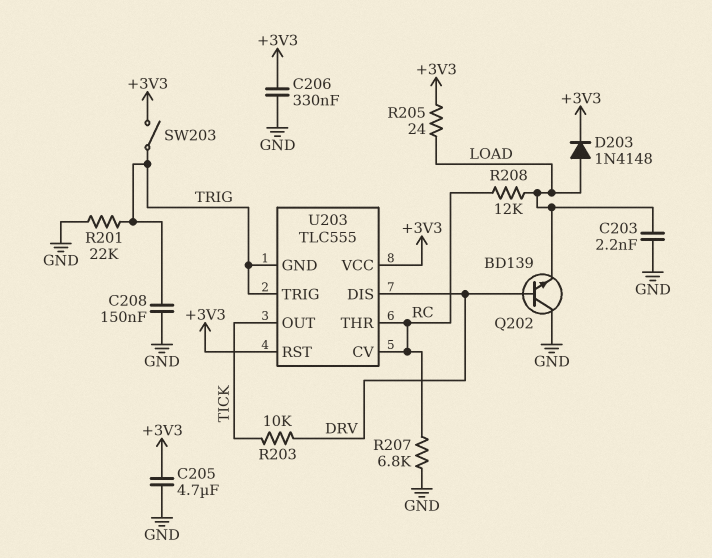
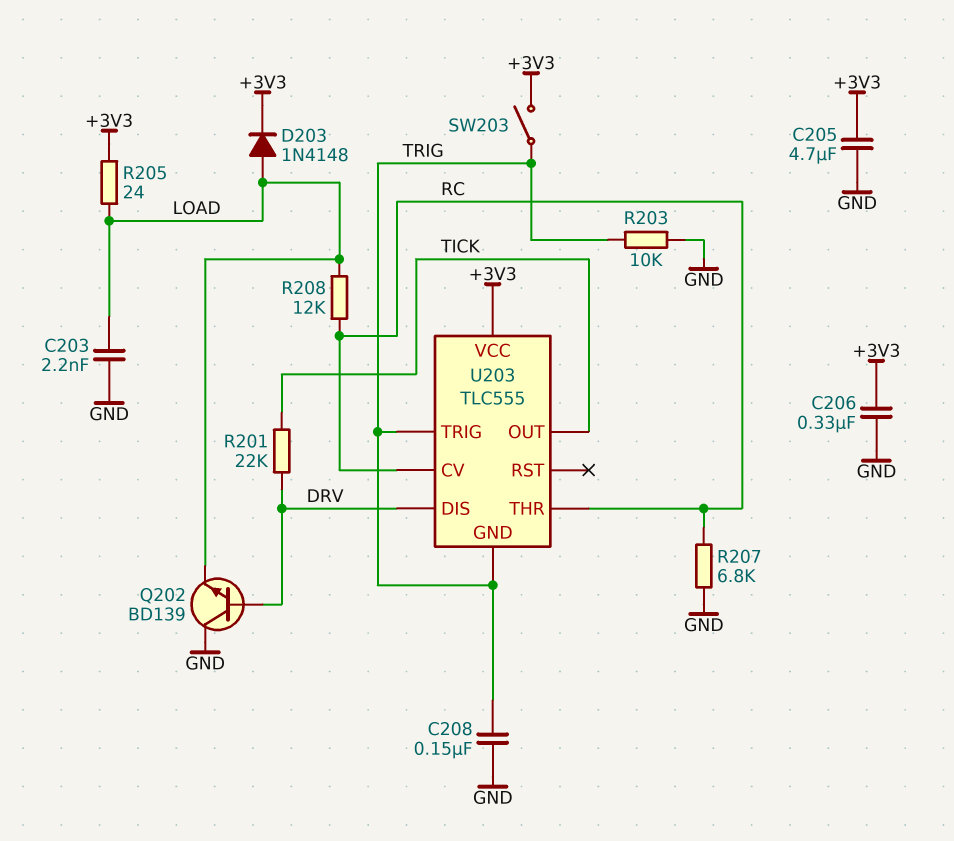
R201: 22k (GND, TRIG) -> 22k (DRV, TICK)
R203: 10k (DRV, TICK) -> 10k (GND, TRIG)
U203 pin RST: +3V3 -> none

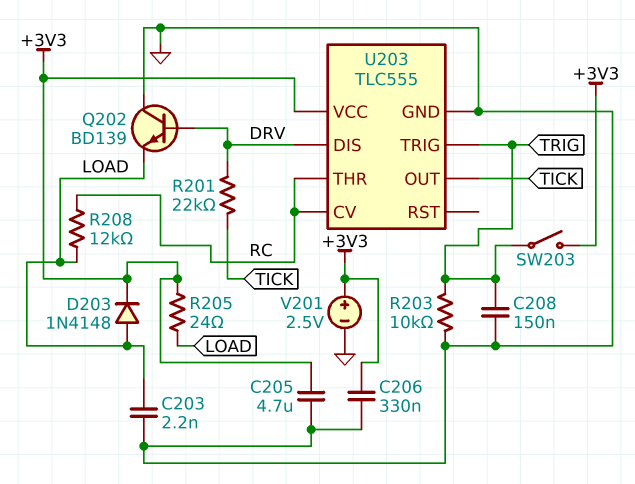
R207: 6.8k (GND, RC) -> none
U203 pin GND: TRIG -> GND
V201: none -> 2.5V (plus +3V3, minus GND)

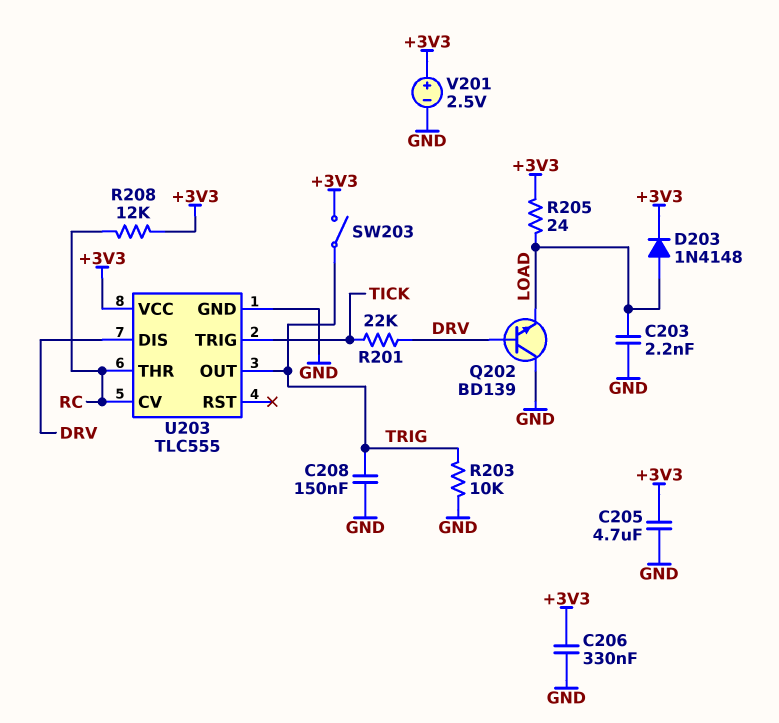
R208: 12k (LOAD, RC) -> 12k (+3V3, RC)
U203 pin OUT: TICK -> TRIG
U203 pin TRIG: TRIG -> TICK

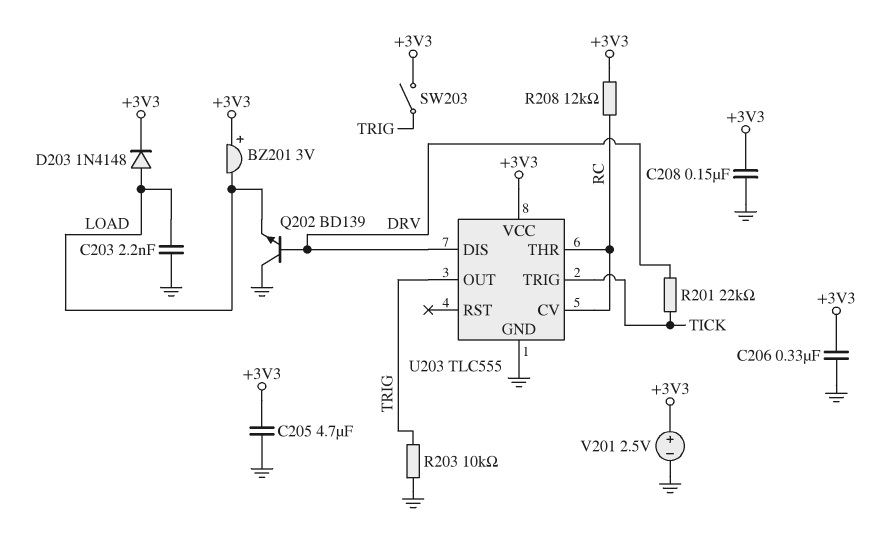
BZ201: none -> buzzer 3V (plus +3V3, minus LOAD)
C208: 150nF (GND, TRIG) -> 150nF (+3V3, GND)
R205: 24 (+3V3, LOAD) -> none

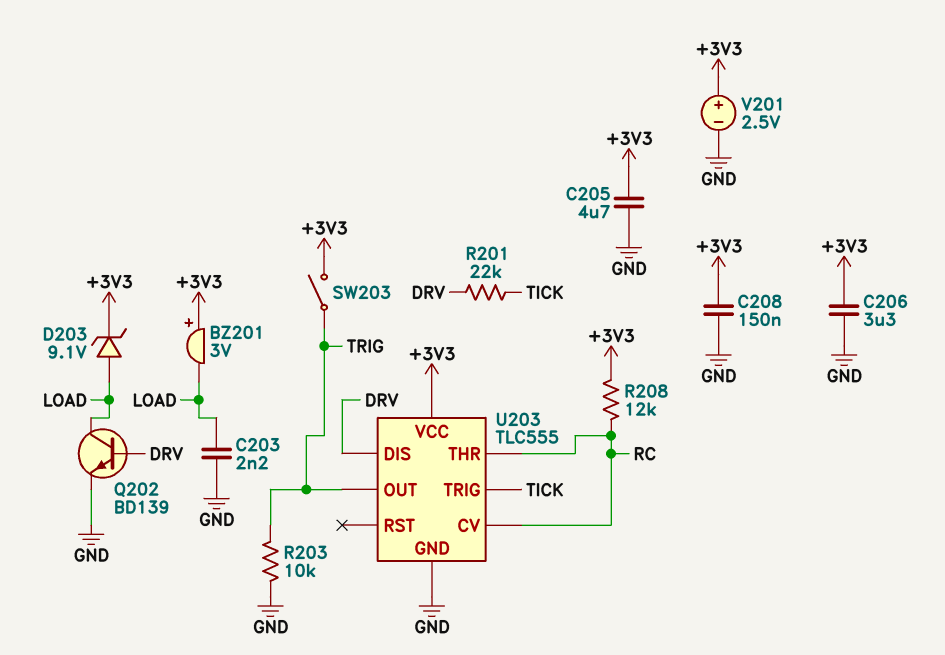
C206: 330nF (+3V3, GND) -> 3.3uF (+3V3, GND)
D203: diode 1N4148 (A LOAD, K +3V3) -> zener 9.1V (A LOAD, K +3V3)
Q202: NPN BD139 (B DRV, C GND, E LOAD) -> NPN BD139 (B DRV, C LOAD, E GND)

